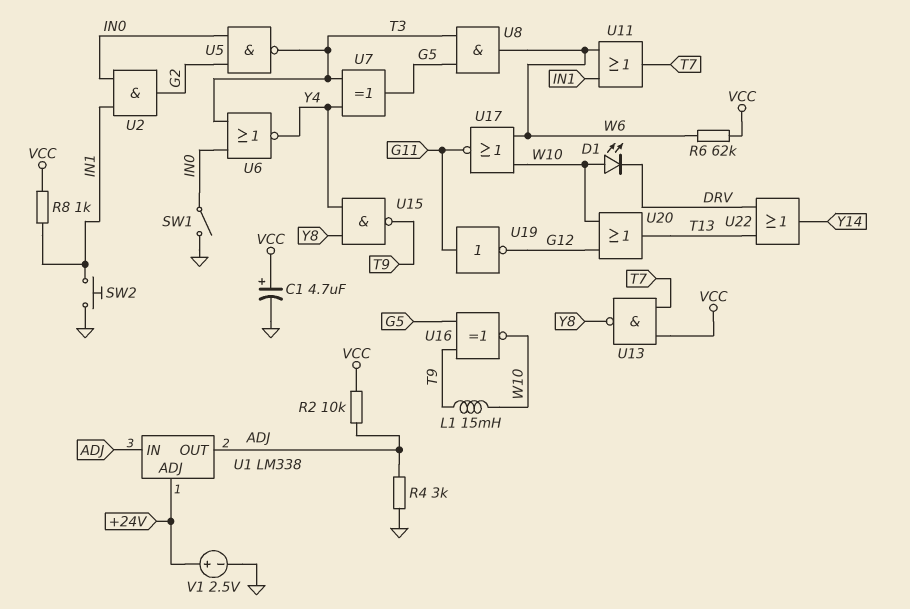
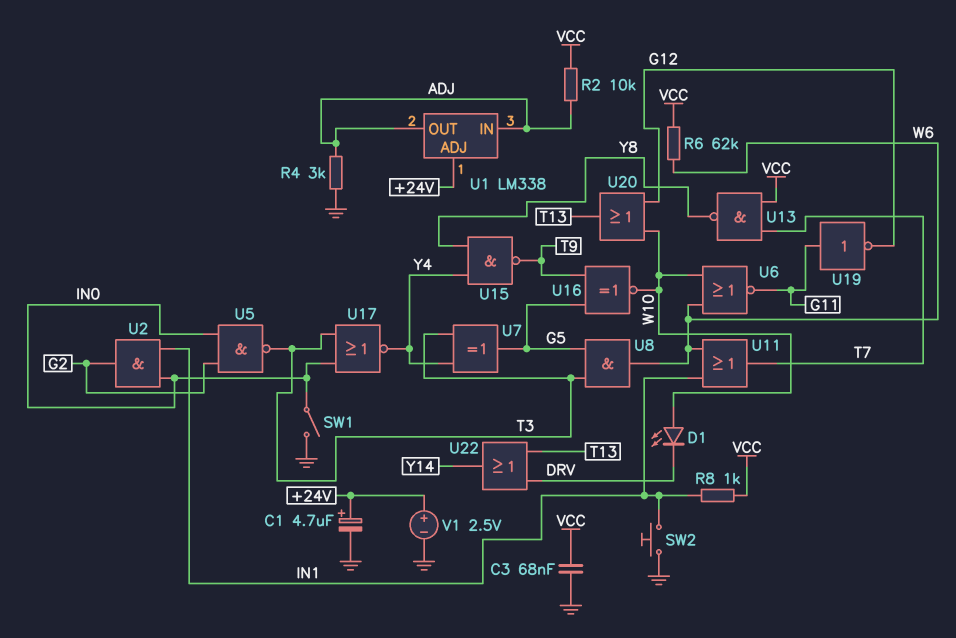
C1: 4.7uF (plus VCC, minus GND) -> 4.7uF (plus +24V, minus GND)
C3: none -> 68nF (GND, VCC)
L1: 15mH (T9, W10) -> none
U6: NOR (in IN0, in T3, out Y4) -> NOR (in W6, in W10, out G11)
U17: NOR (in W6, in W10, out G11) -> NOR (in IN0, in T3, out Y4)

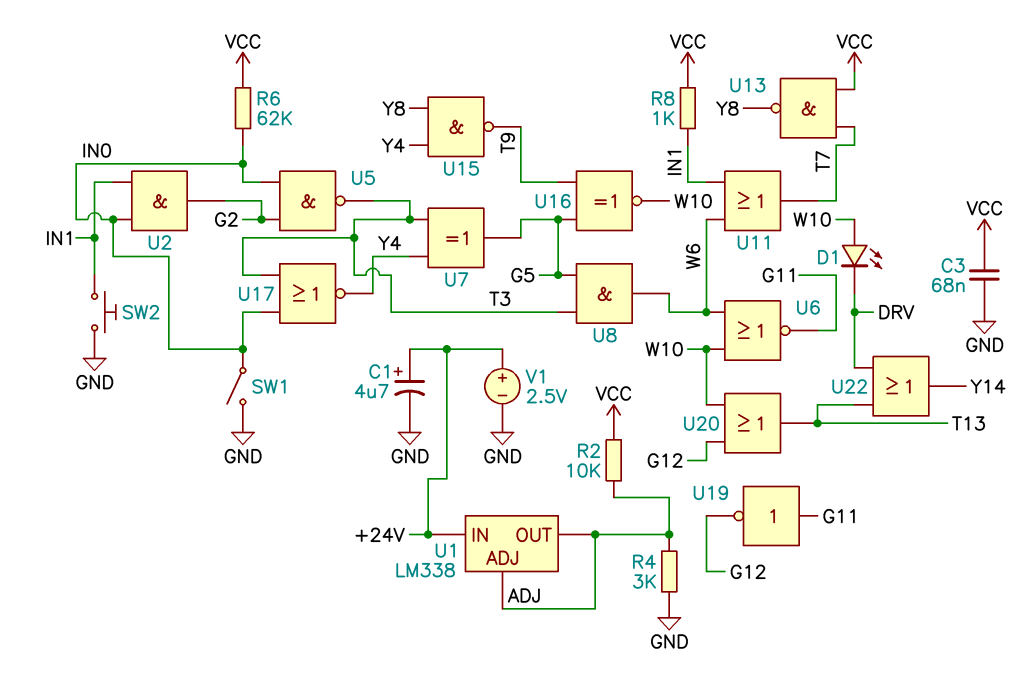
R6: 62k (VCC, W6) -> 62k (IN0, VCC)
U1 pin ADJ: +24V -> ADJ
U1 pin IN: ADJ -> +24V

